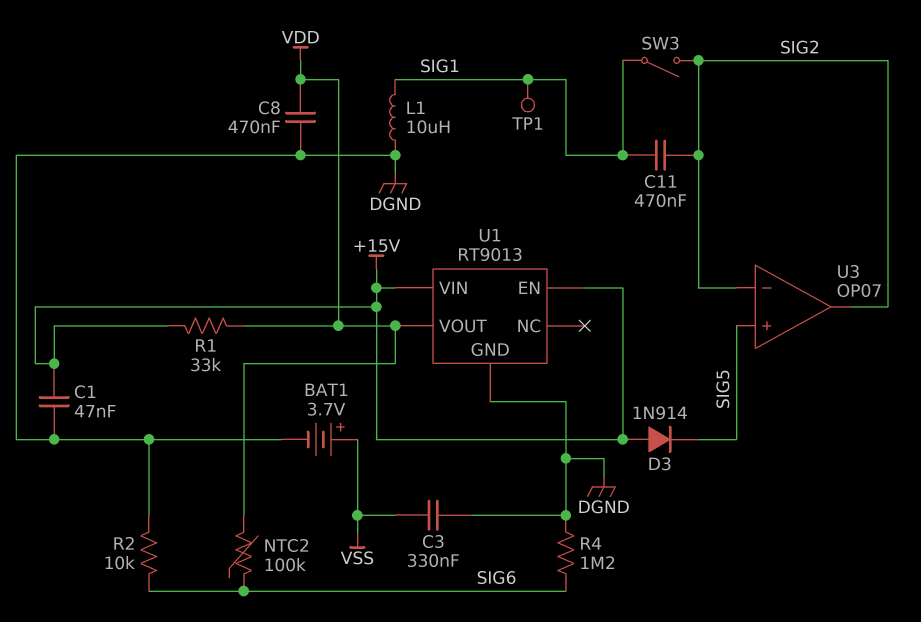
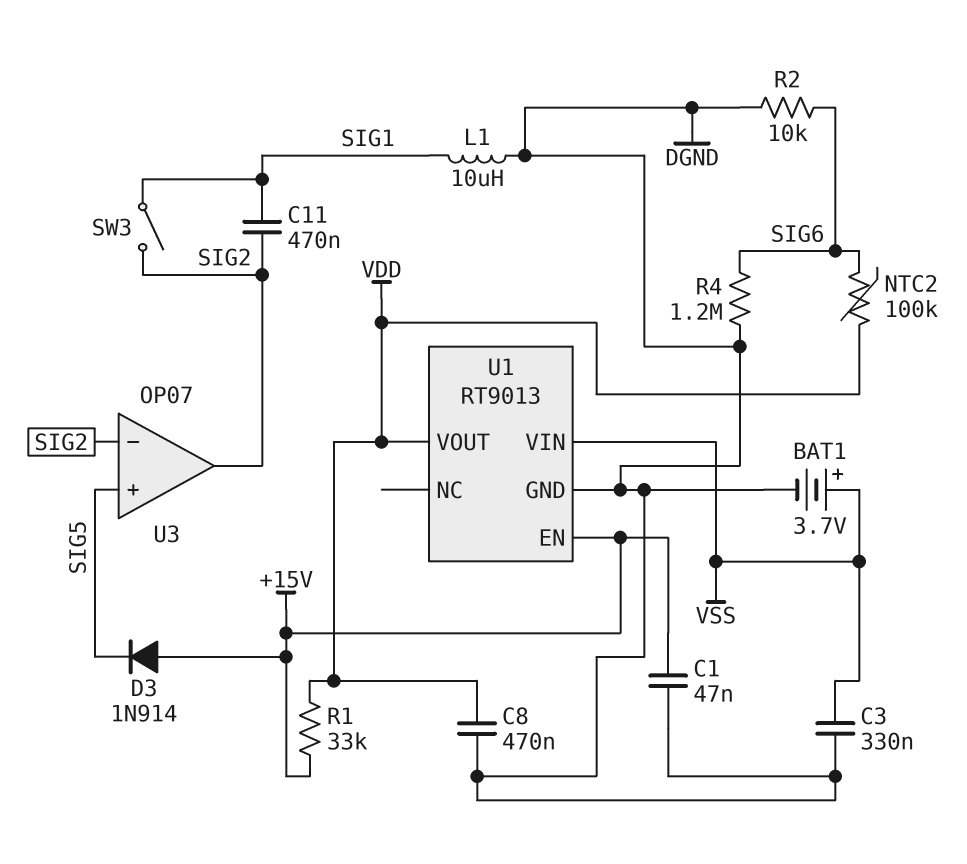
TP1: test point (SIG1) -> none
U1 pin VIN: +15V -> VSS

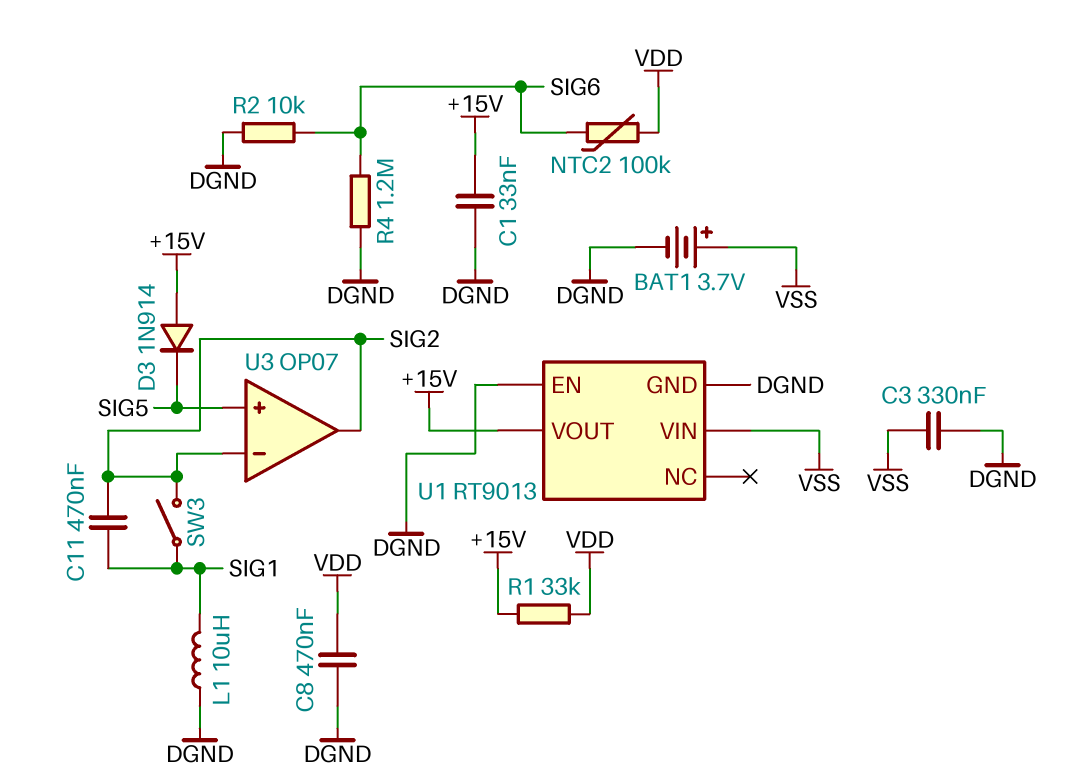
C1: 47nF (+15V, DGND) -> 33nF (+15V, DGND)
U1 pin EN: +15V -> DGND
U1 pin VOUT: VDD -> +15V

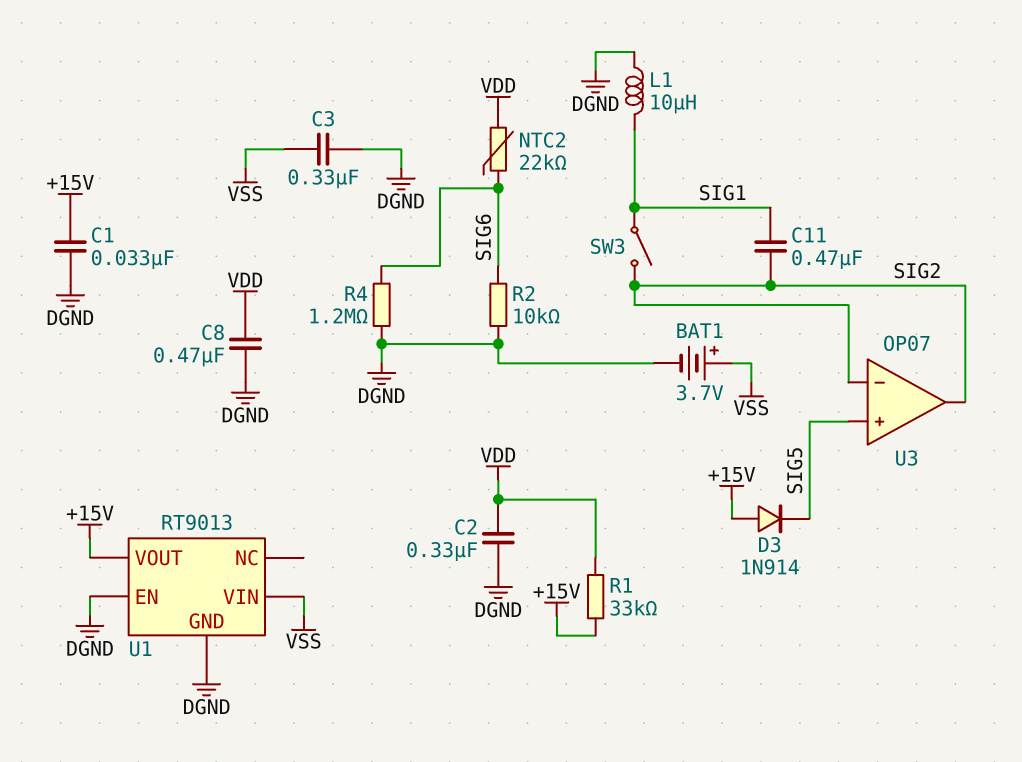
C2: none -> 330nF (DGND, VDD)
NTC2: 100k (SIG6, VDD) -> 22k (SIG6, VDD)

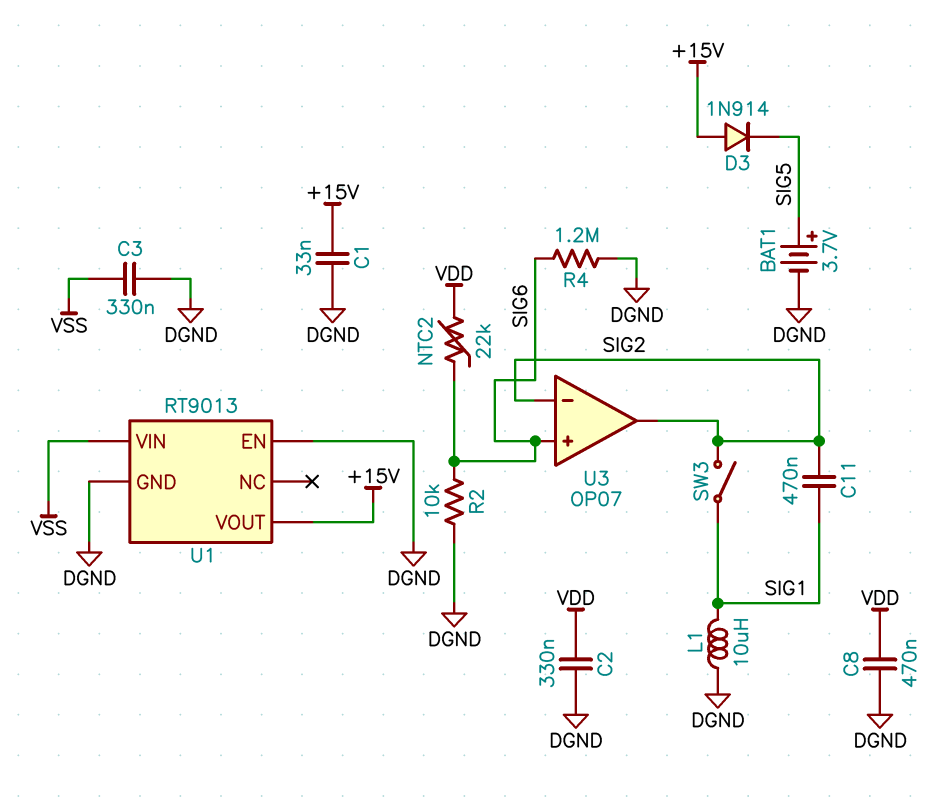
BAT1: 3.7V (plus VSS, minus DGND) -> 3.7V (plus SIG5, minus DGND)
R1: 33k (+15V, VDD) -> none
U3 pin in+: SIG5 -> SIG6

